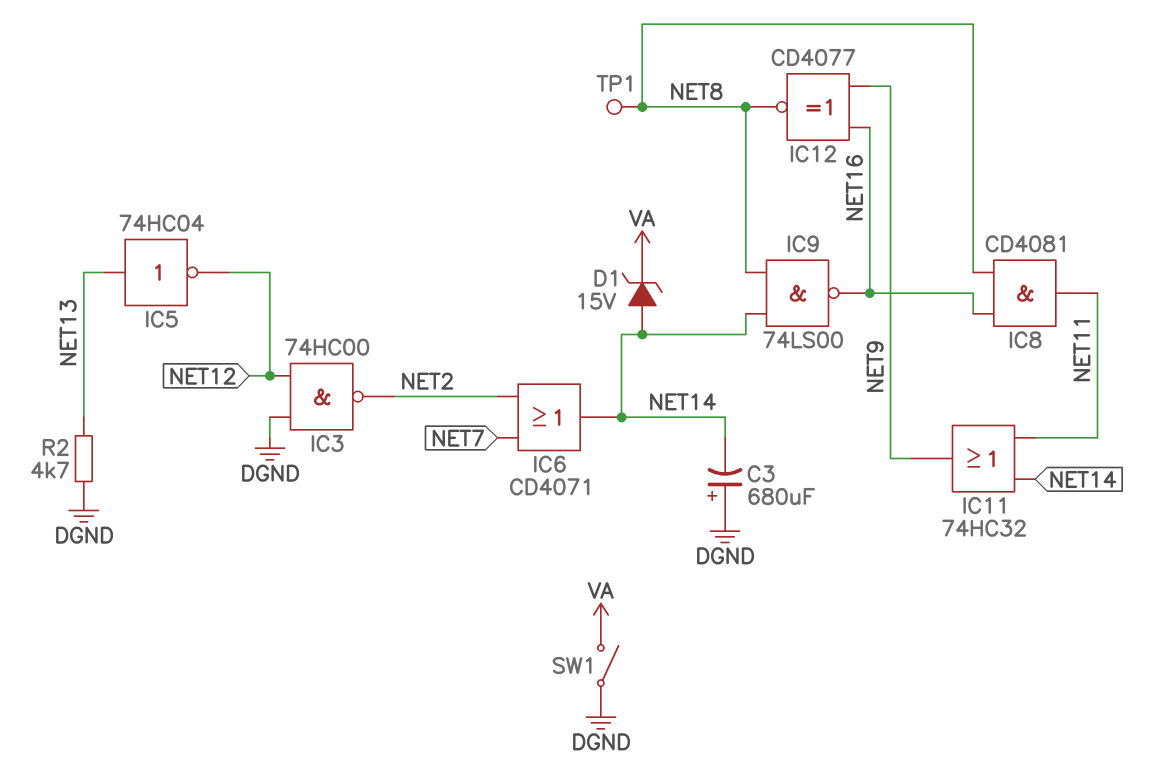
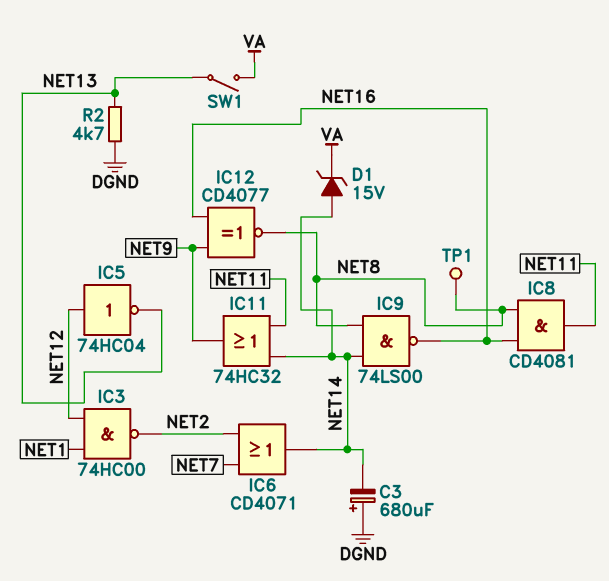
IC3: NAND 74HC00 (in DGND, in NET12, out NET2) -> NAND 74HC00 (in NET1, in NET12, out NET2)
IC5: NOT 74HC04 (in NET13, out NET12) -> NOT 74HC04 (in NET12, out NET13)
SW1: switch (DGND, VA) -> switch (NET13, VA)

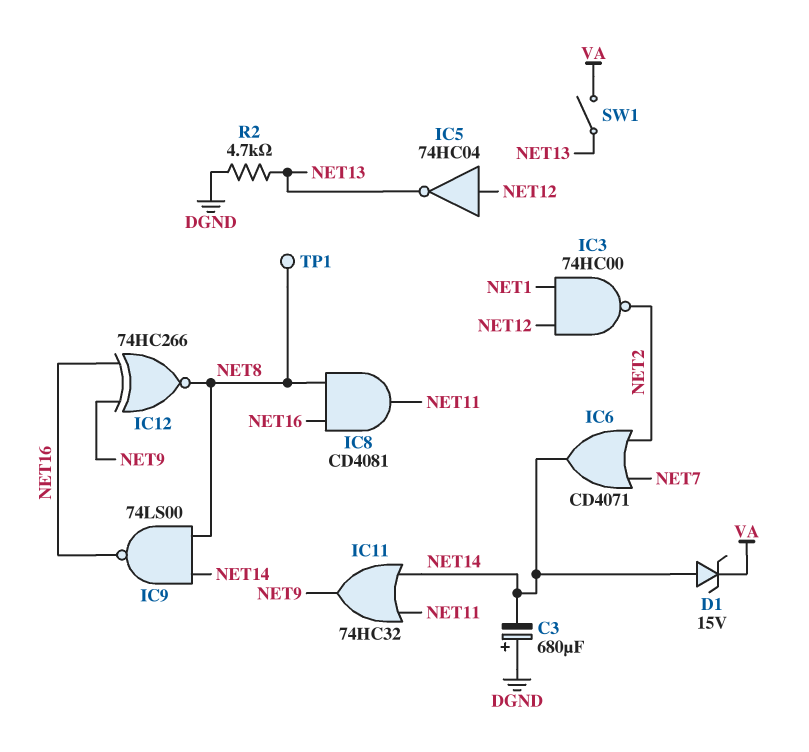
IC12: XNOR CD4077 (in NET9, in NET16, out NET8) -> XNOR 74HC266 (in NET9, in NET16, out NET8)

